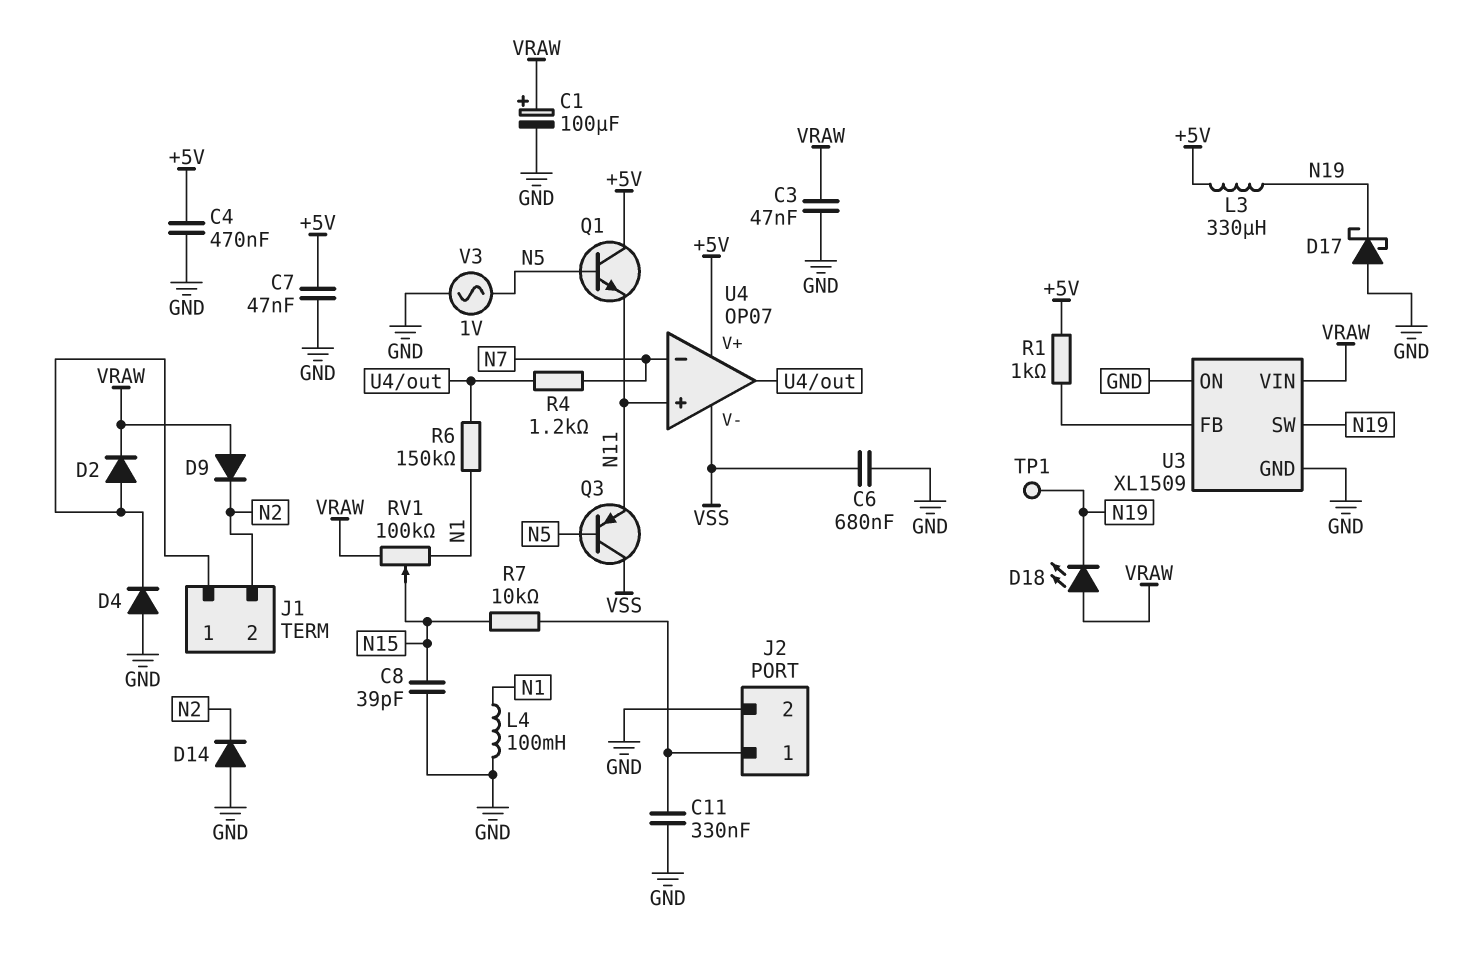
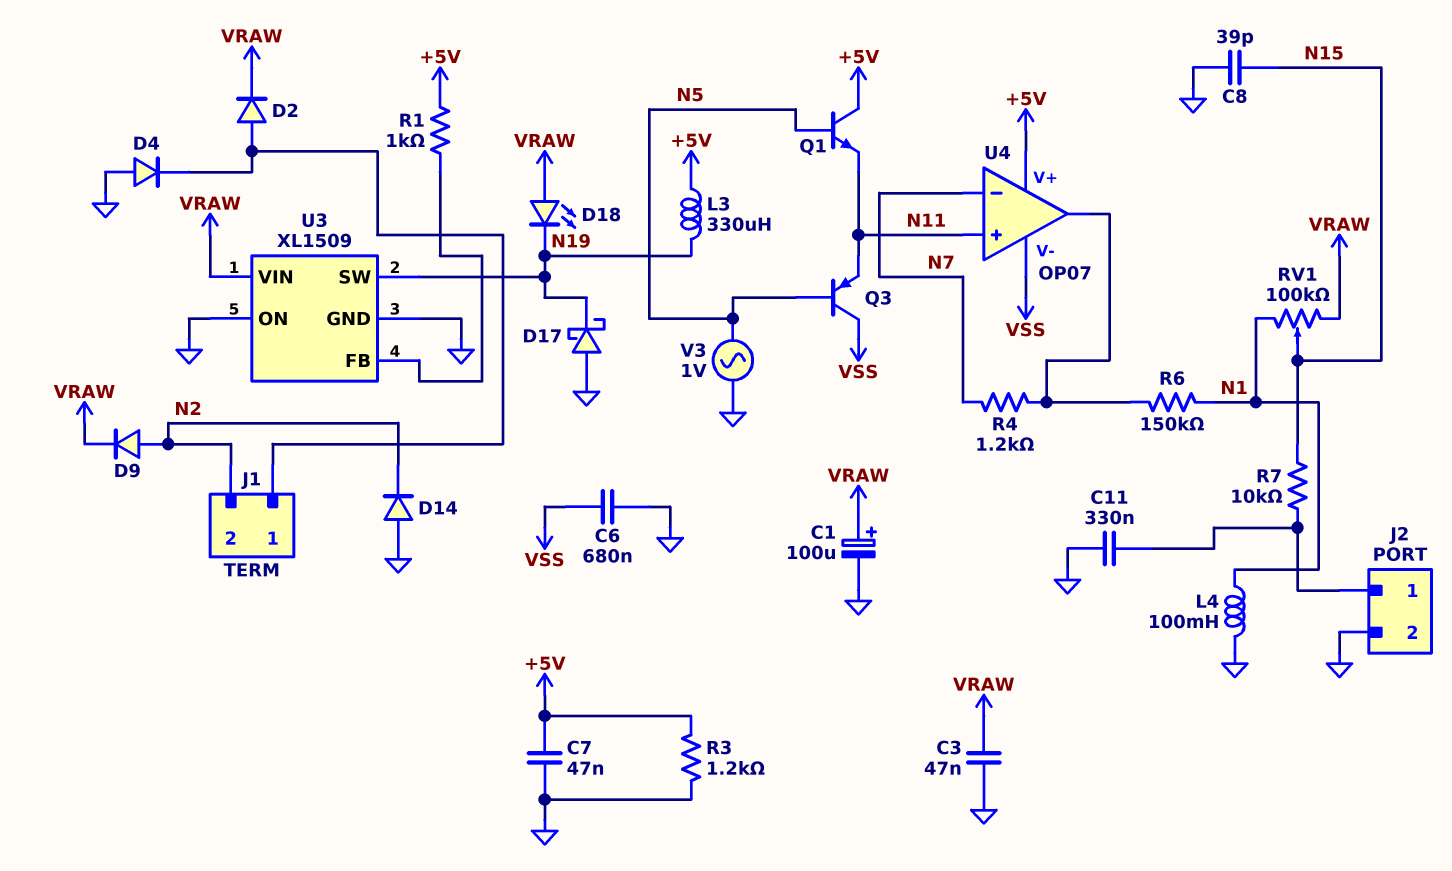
C4: 470nF (+5V, GND) -> none
D9: diode (A VRAW, K N2) -> diode (A N2, K VRAW)
R3: none -> 1.2k (+5V, GND)
TP1: test point (N19) -> none

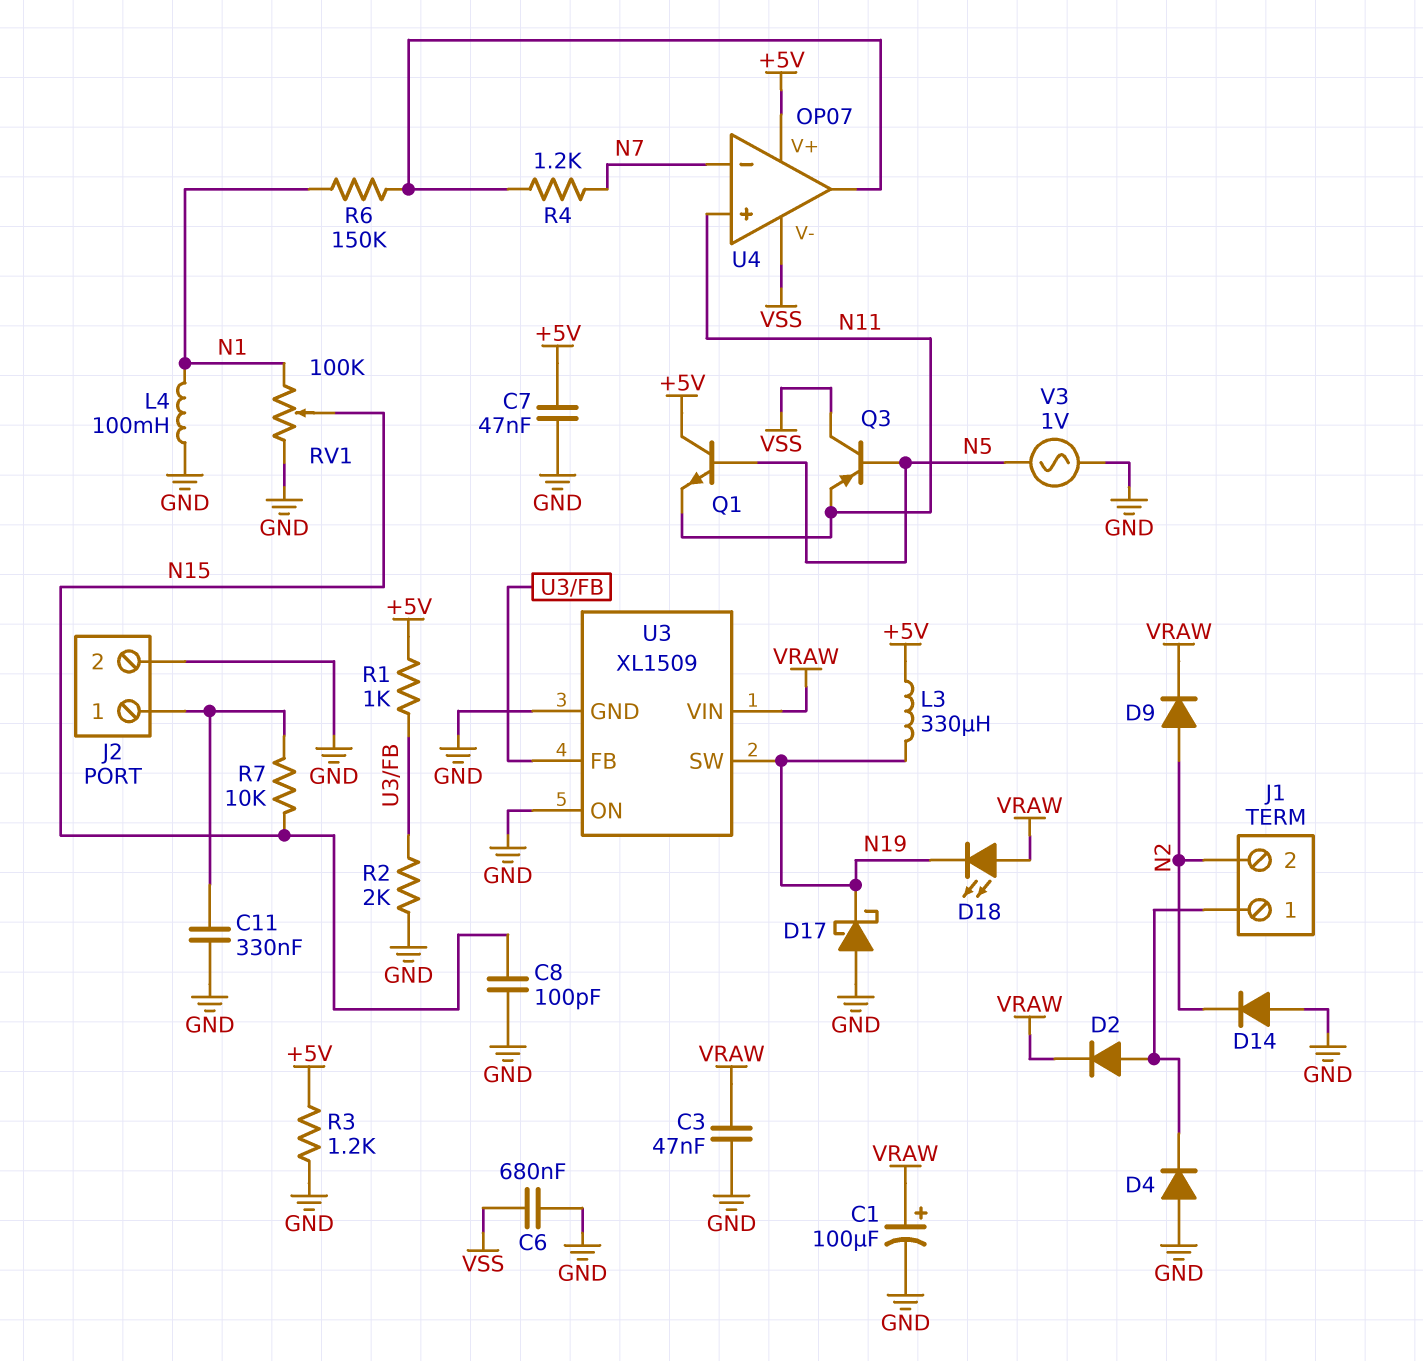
C8: 39pF (GND, N15) -> 100pF (GND, N15)
R2: none -> 2k (GND, U3/FB)
RV1: 100k (N1, VRAW, wiper N15) -> 100k (GND, N1, wiper N15)

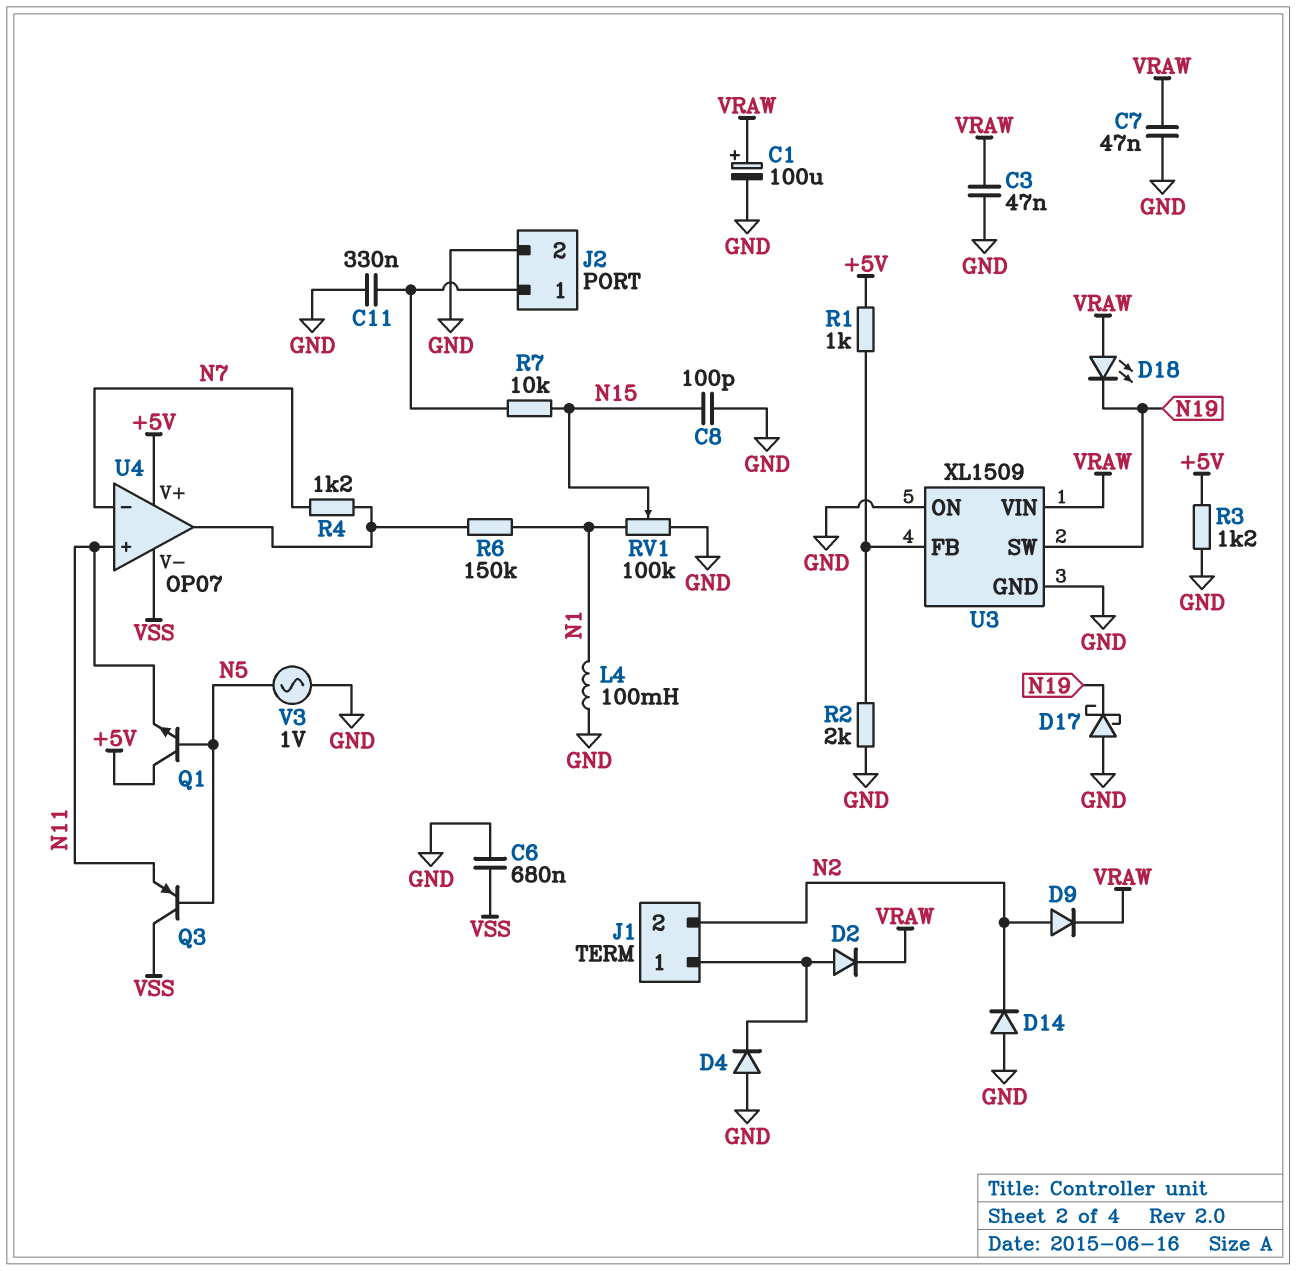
C7: 47nF (+5V, GND) -> 47nF (GND, VRAW)
L3: 330uH (+5V, N19) -> none

